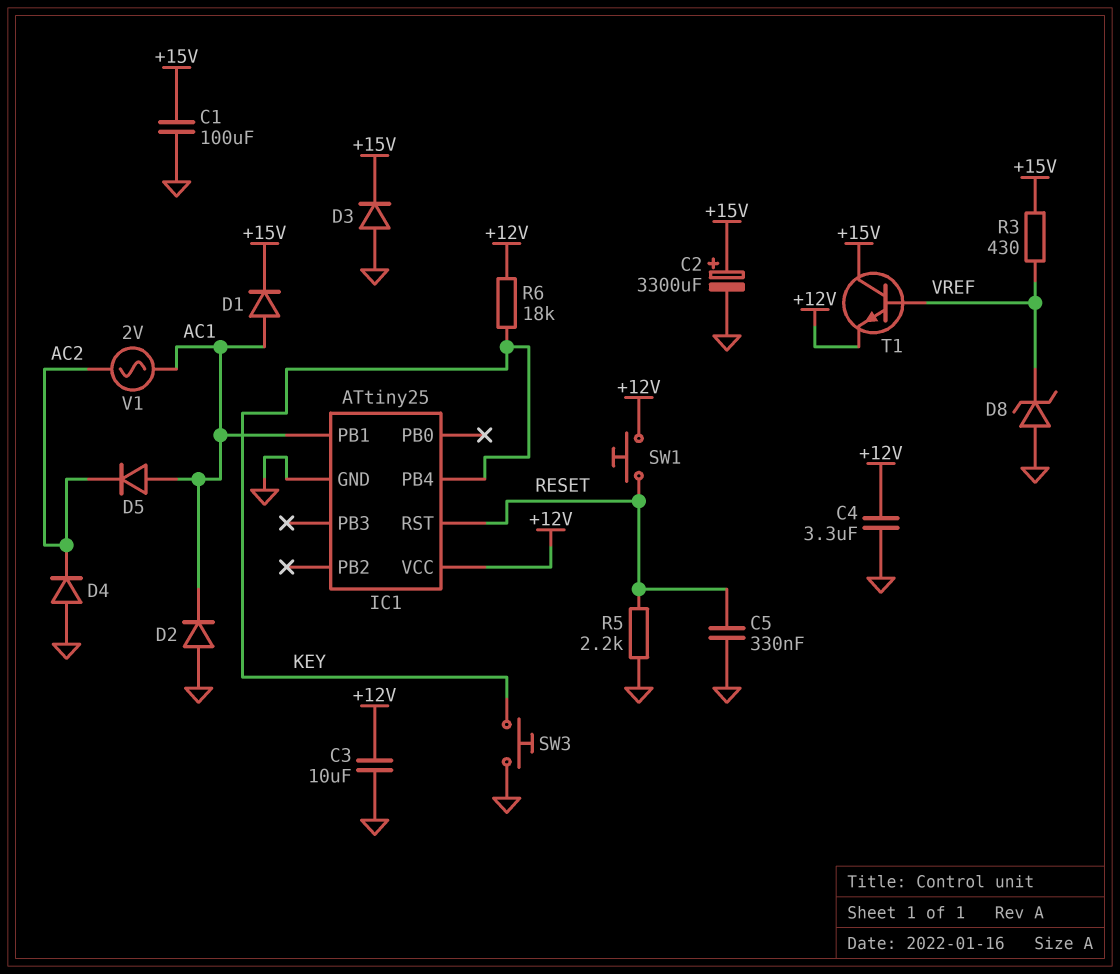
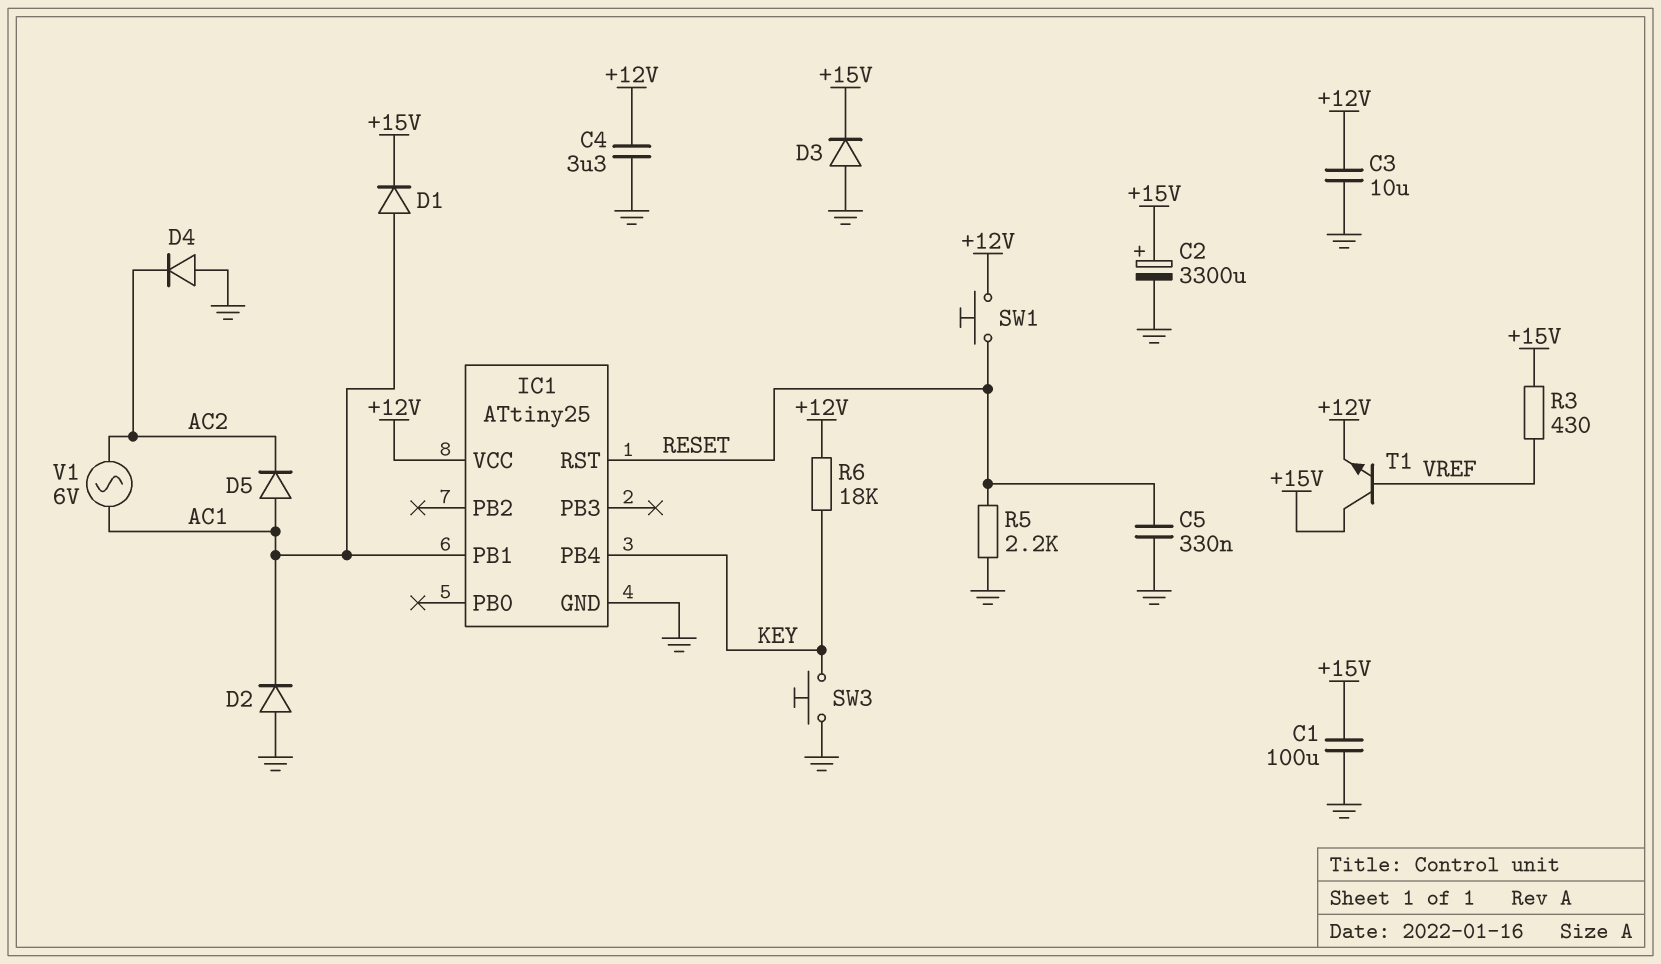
D8: zener (A GND, K VREF) -> none
V1: AC 2V (AC1, AC2) -> AC 6V (AC1, AC2)

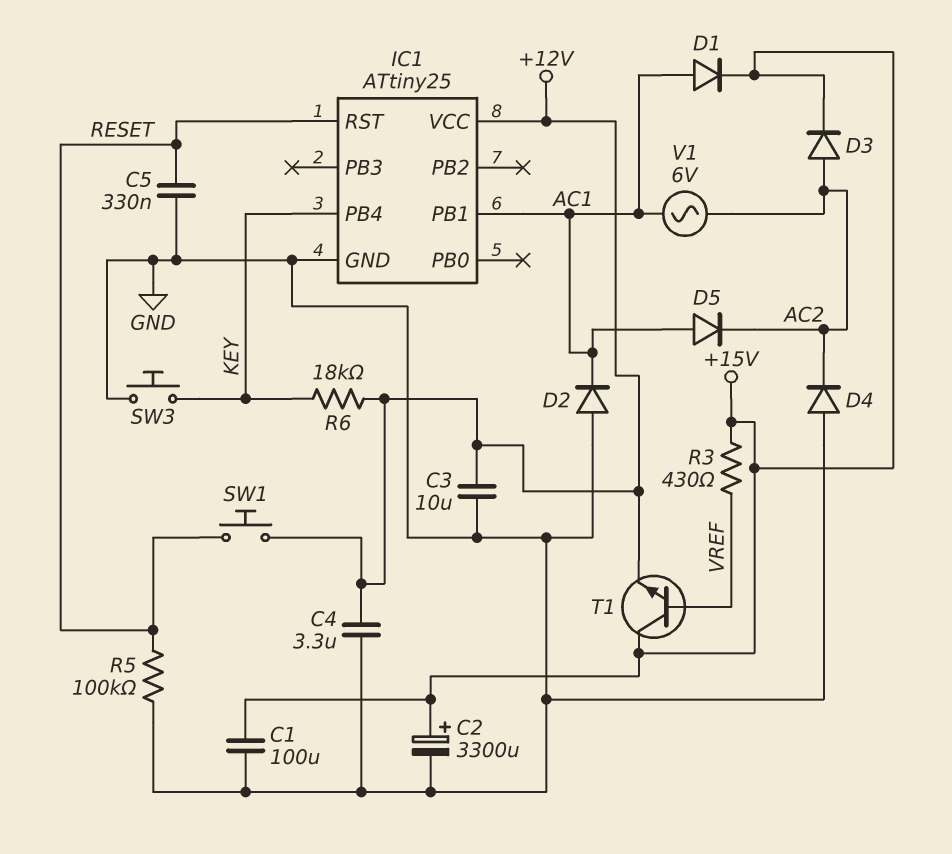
D3: diode (A GND, K +15V) -> diode (A AC2, K +15V)
R5: 2.2k (GND, RESET) -> 100k (GND, RESET)

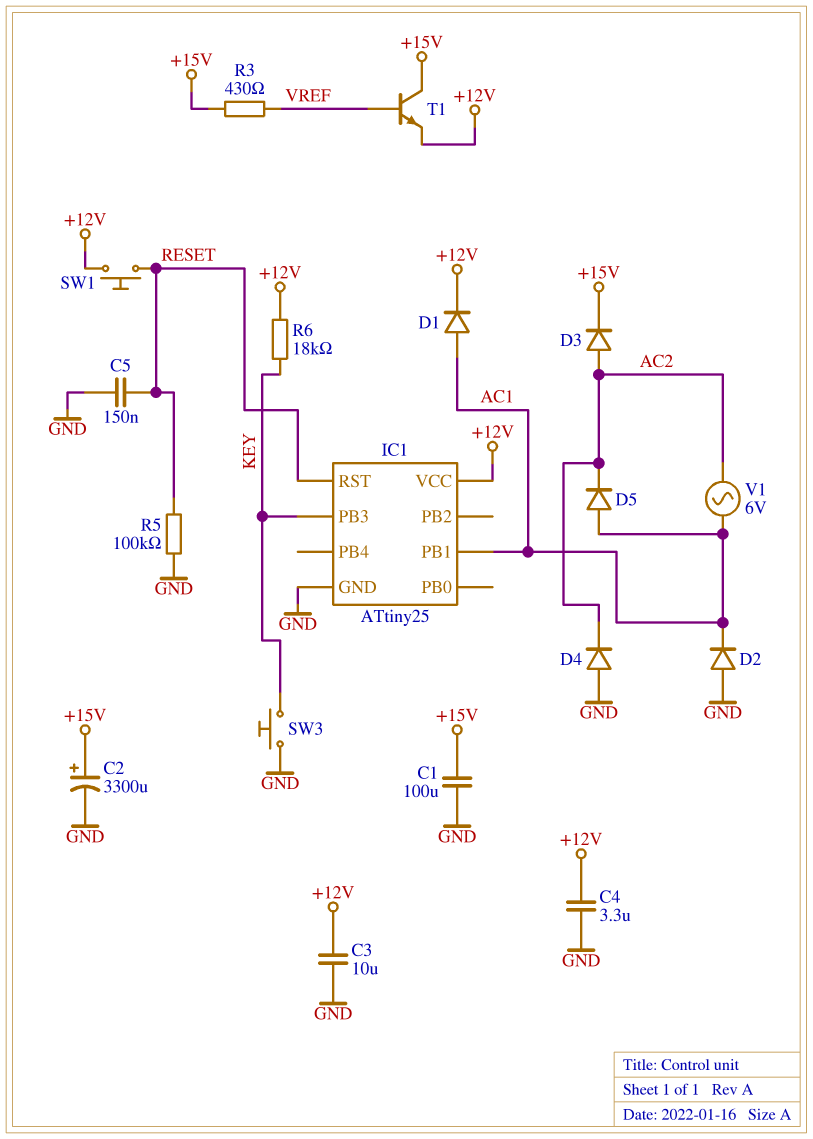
C5: 330nF (GND, RESET) -> 150nF (GND, RESET)
D1: diode (A AC1, K +15V) -> diode (A AC1, K +12V)
IC1 pin PB3: none -> KEY
IC1 pin PB4: KEY -> none

